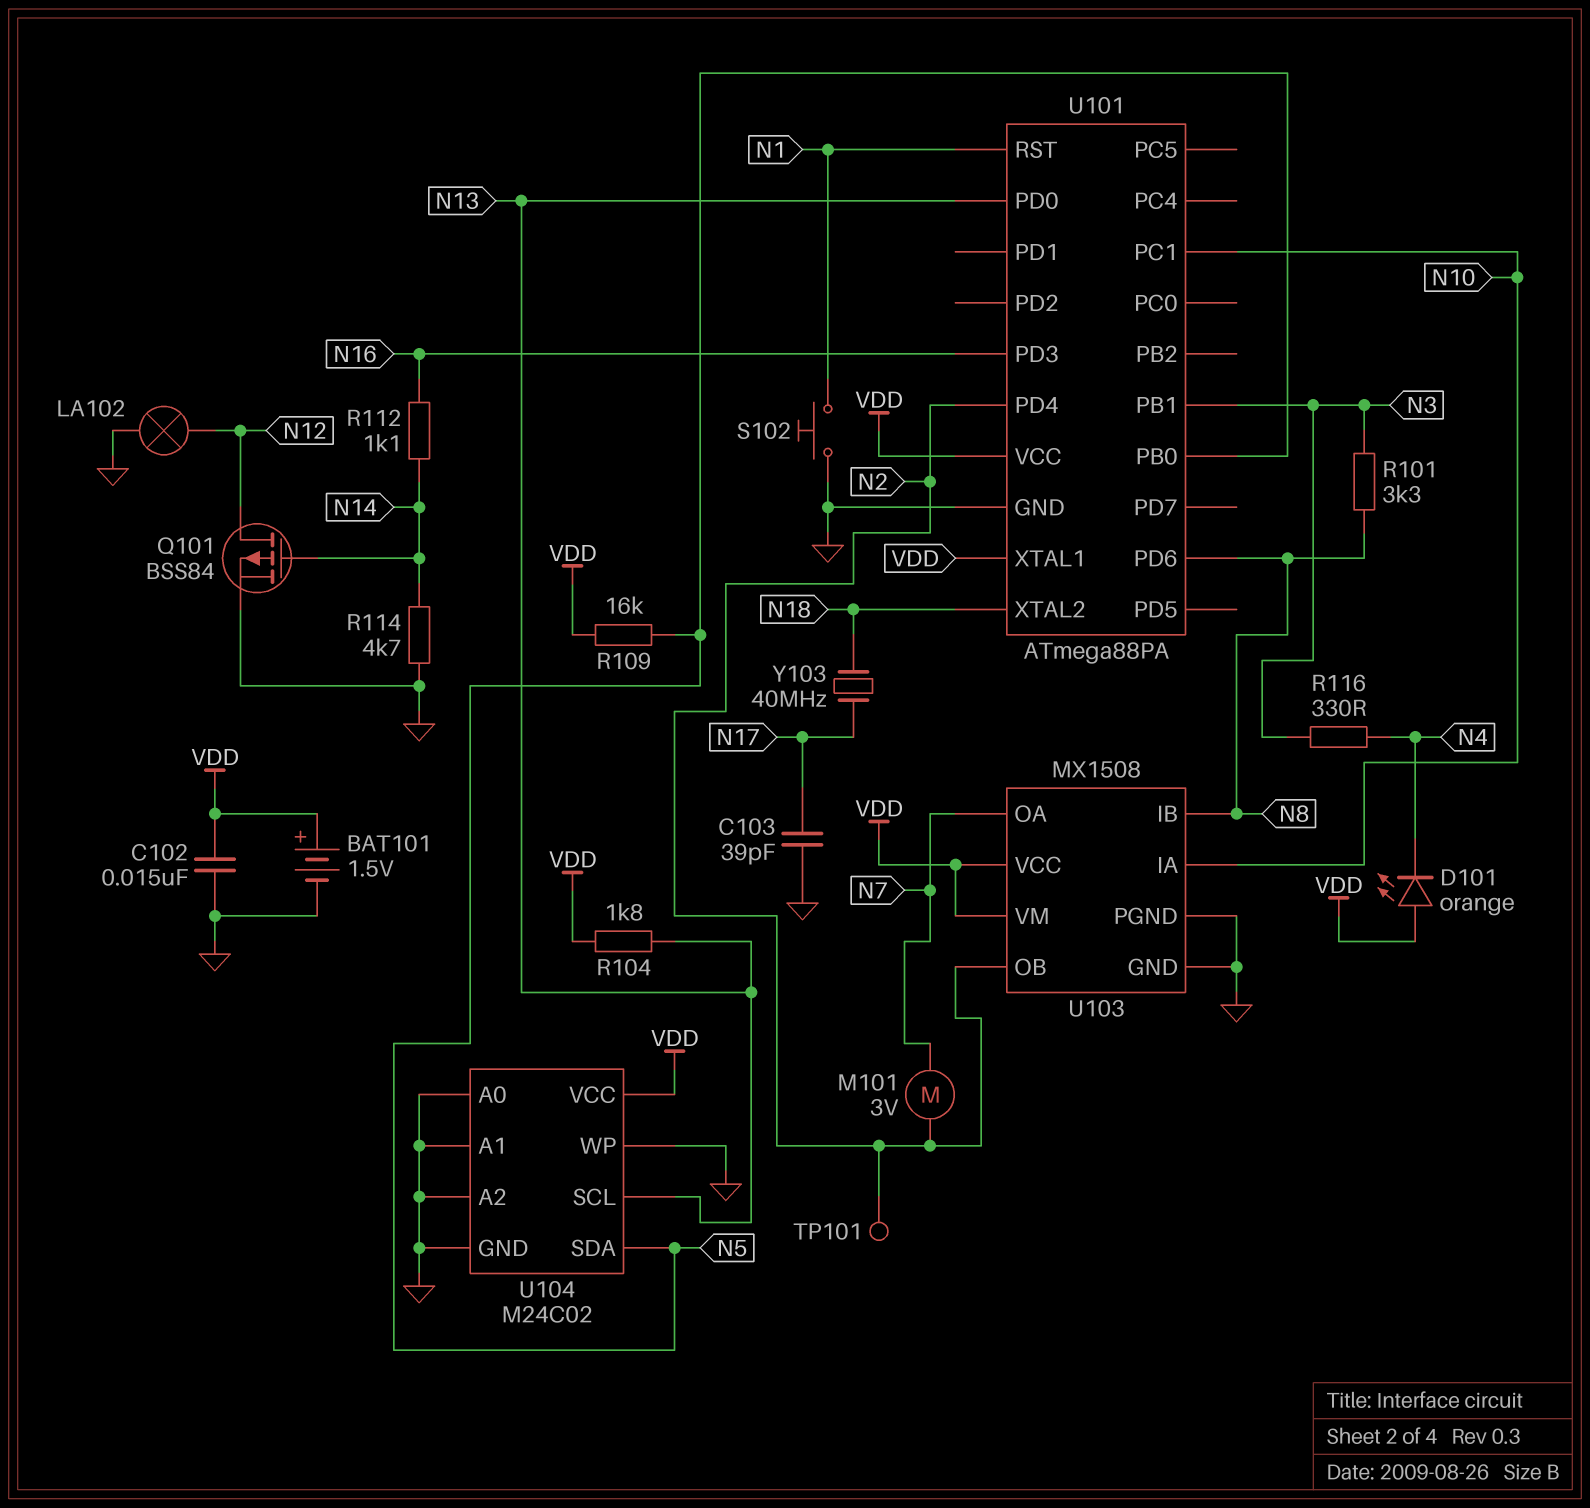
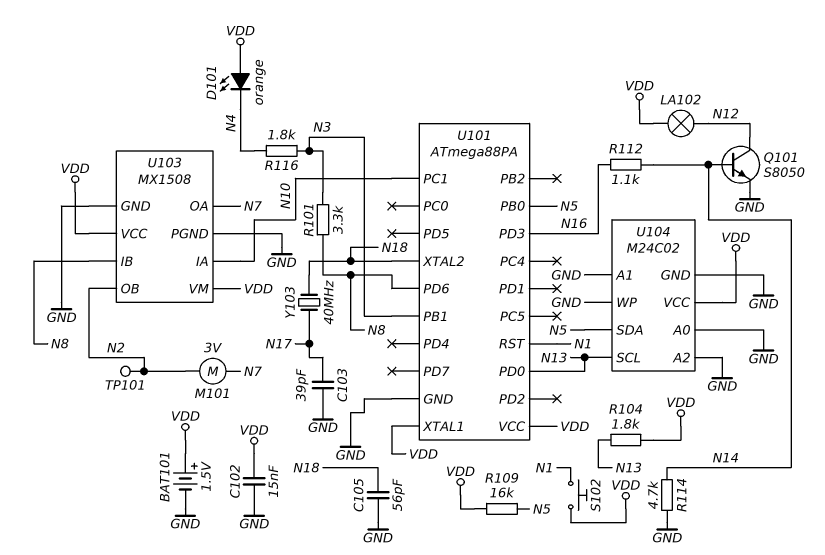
C105: none -> 56pF (GND, N18)
LA102: lamp (GND, N12) -> lamp (N12, VDD)
Q101: PMOS BSS84 (G N14, D N12, S GND) -> NPN S8050 (B N14, C N12, E GND)
R116: 330 (N3, N4) -> 1.8k (N3, N4)
S102: button (GND, N1) -> button (N1, VDD)
U101 pin PD4: N2 -> none

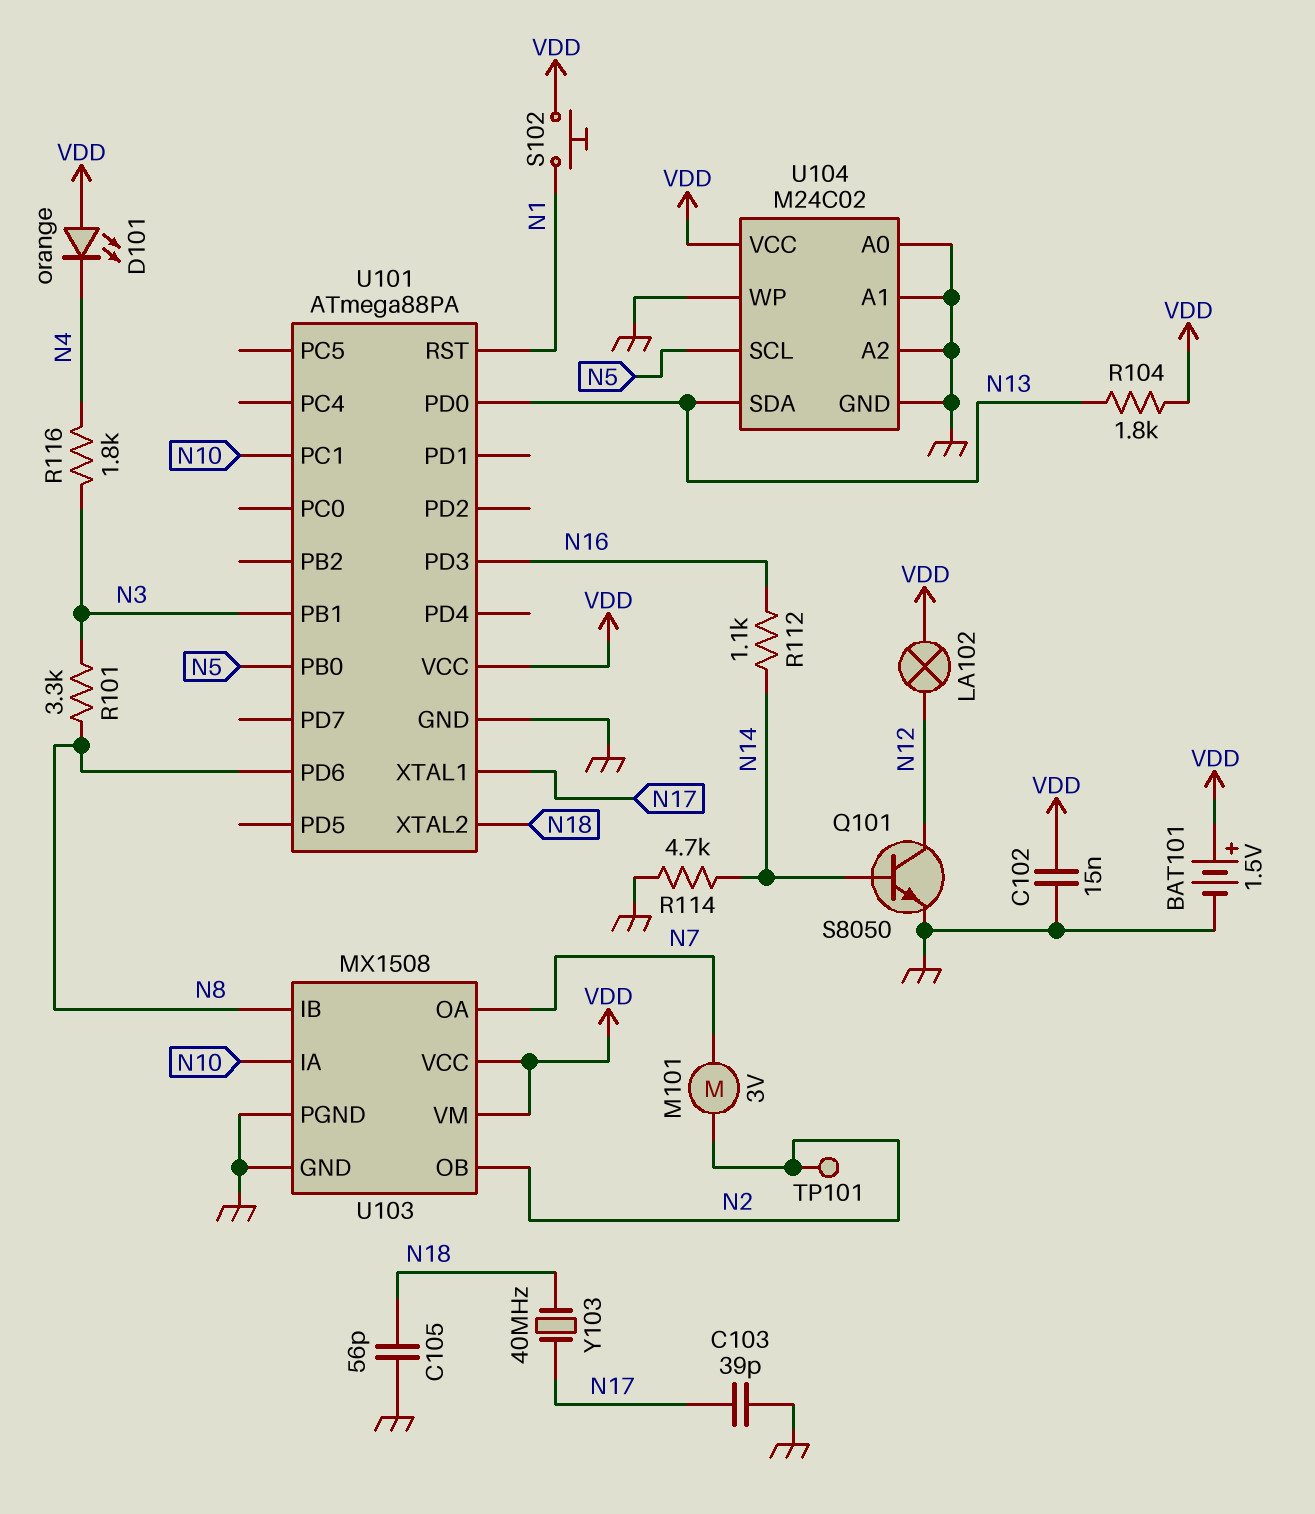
R109: 16k (N5, VDD) -> none
U101 pin XTAL1: VDD -> N17
U104 pin SCL: N13 -> N5
U104 pin SDA: N5 -> N13

